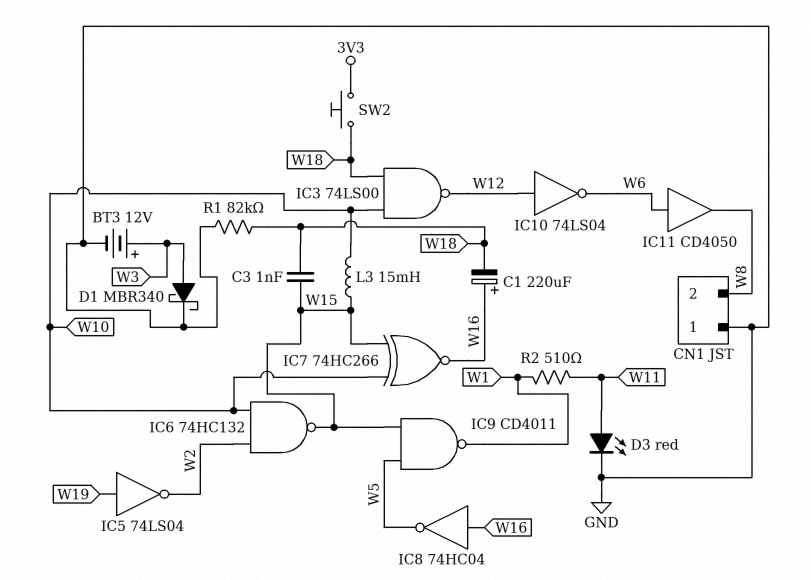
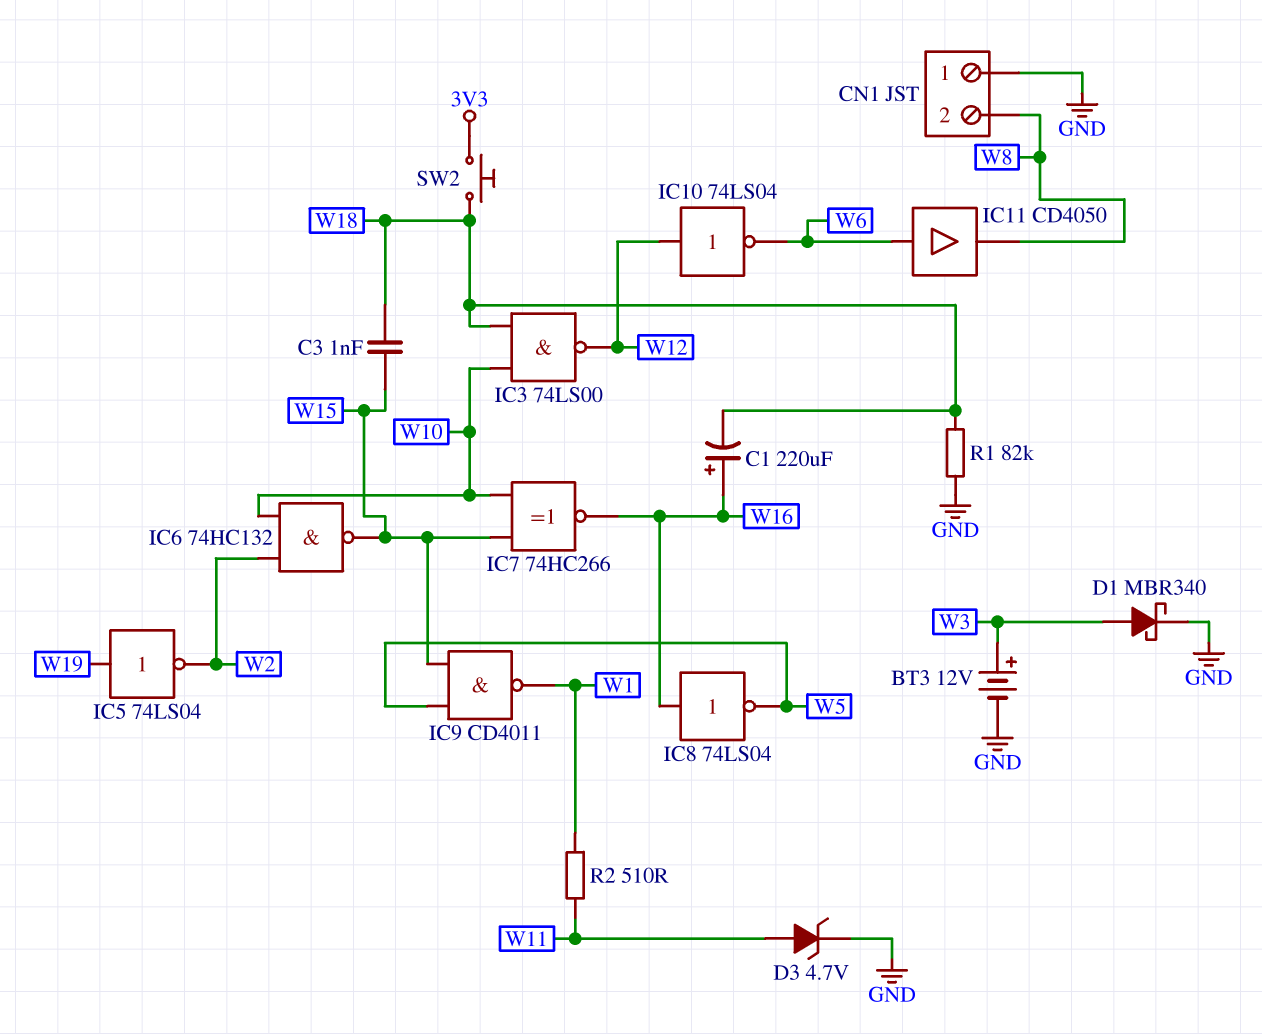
D3: LED red (A W11, K GND) -> zener 4.7V (A W11, K GND)
IC8: NOT 74HC04 (in W16, out W5) -> NOT 74LS04 (in W16, out W5)
L3: 15mH (W10, W15) -> none

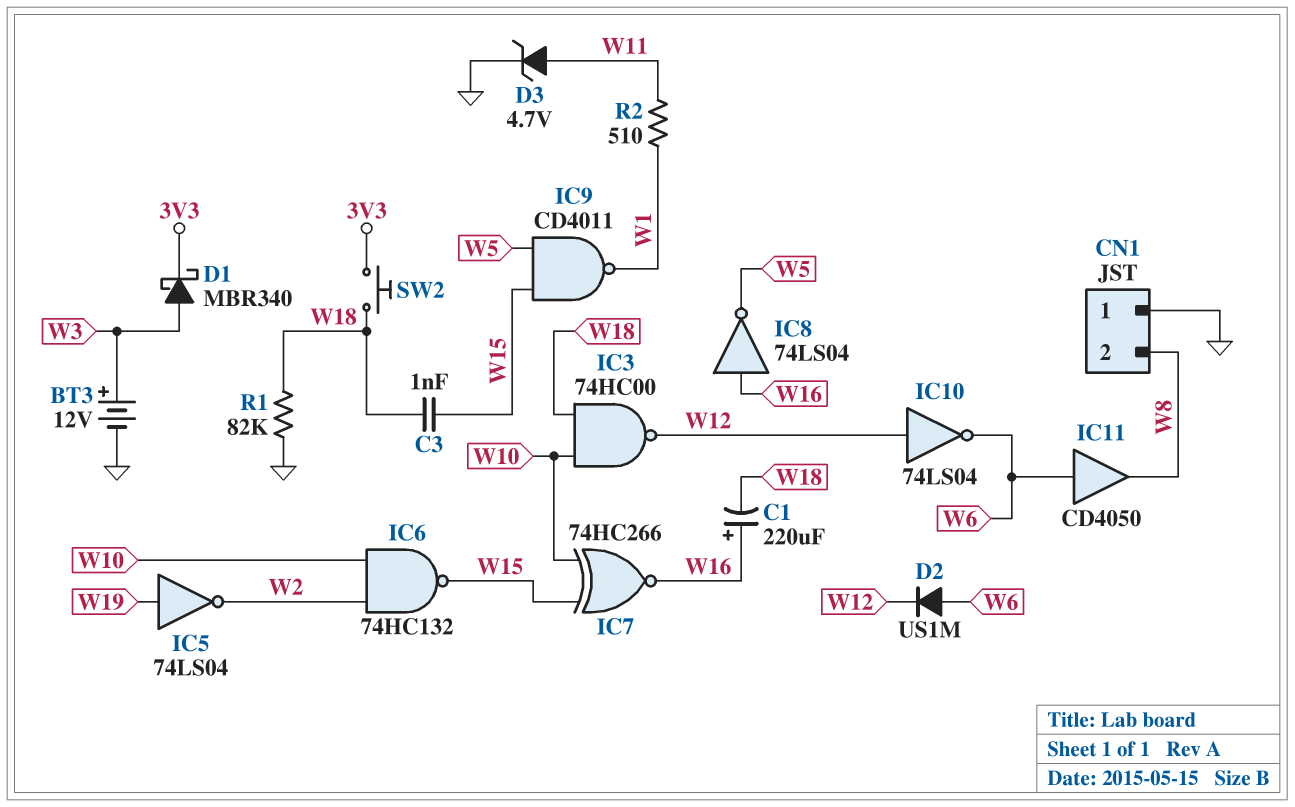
D1: schottky MBR340 (A W3, K GND) -> schottky MBR340 (A W3, K 3V3)
D2: none -> diode US1M (A W6, K W12)
IC3: NAND 74LS00 (in W10, in W18, out W12) -> NAND 74HC00 (in W10, in W18, out W12)

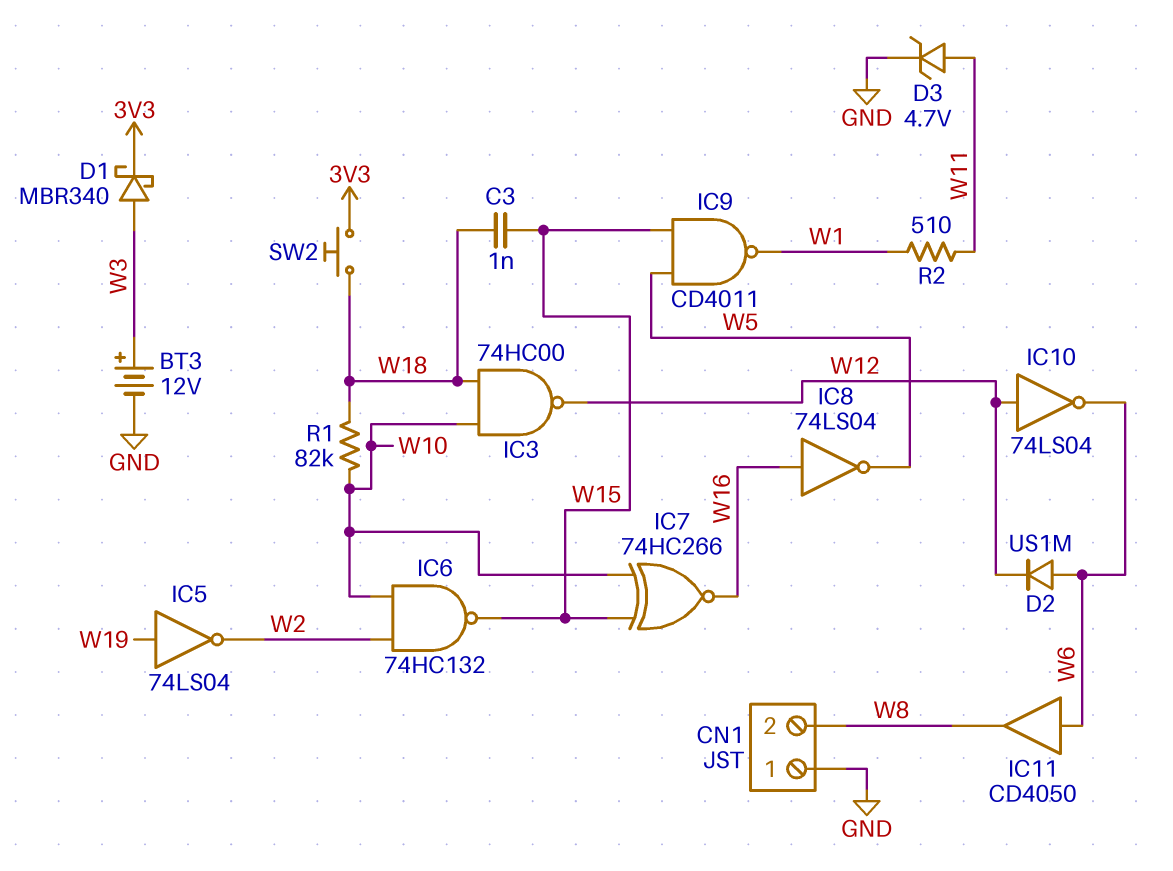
C1: 220uF (plus W16, minus W18) -> none
R1: 82k (GND, W18) -> 82k (W10, W18)

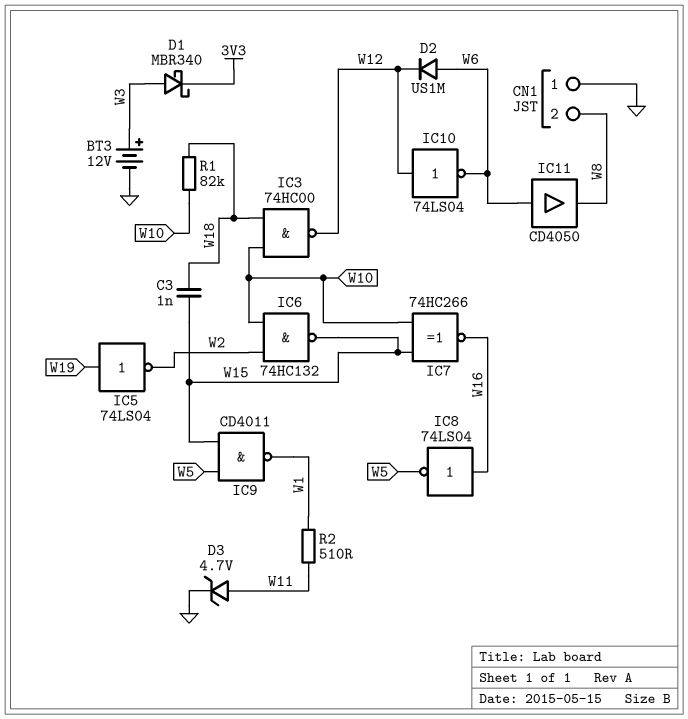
SW2: button (3V3, W18) -> none

